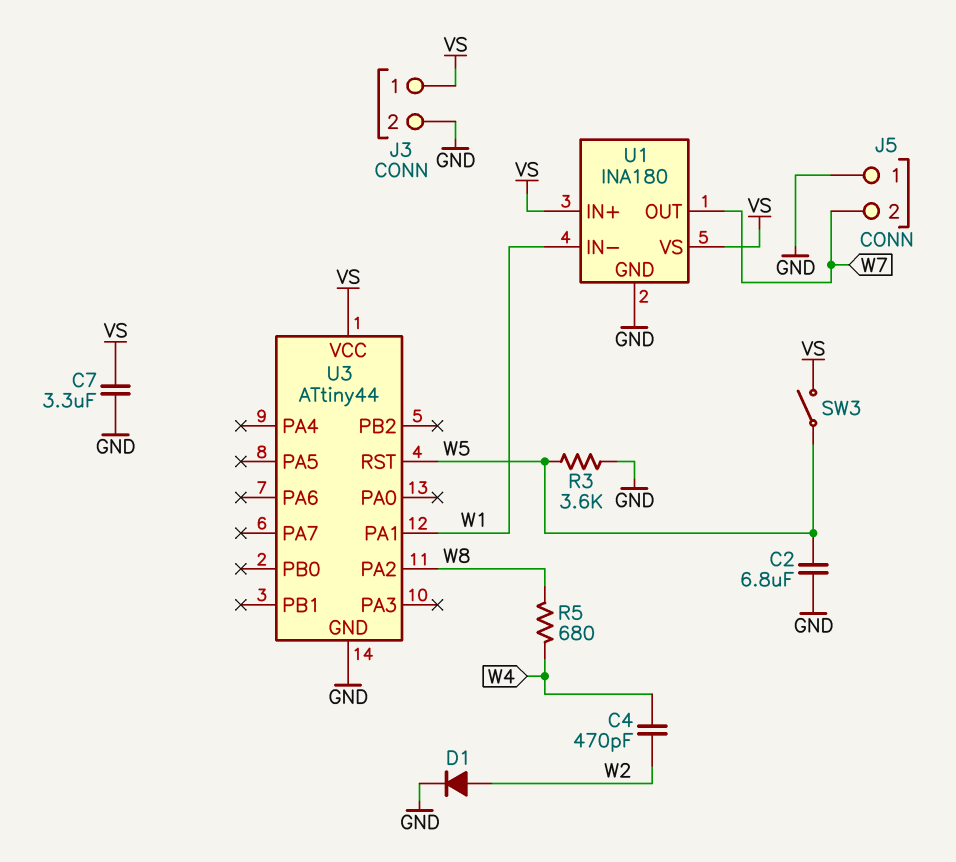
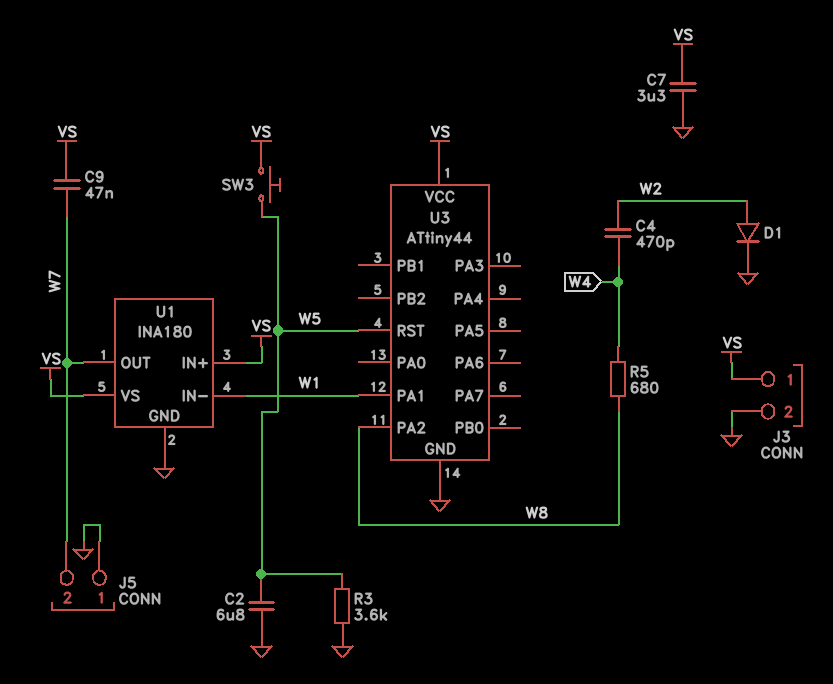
C9: none -> 47nF (VS, W7)
SW3: switch (VS, W5) -> button (VS, W5)

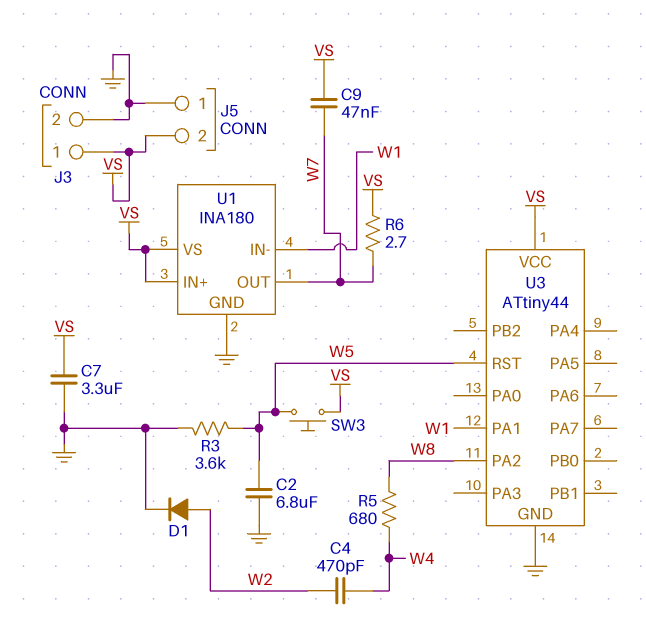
J5 pin 2: W7 -> VS
R6: none -> 2.7 (VS, W7)

